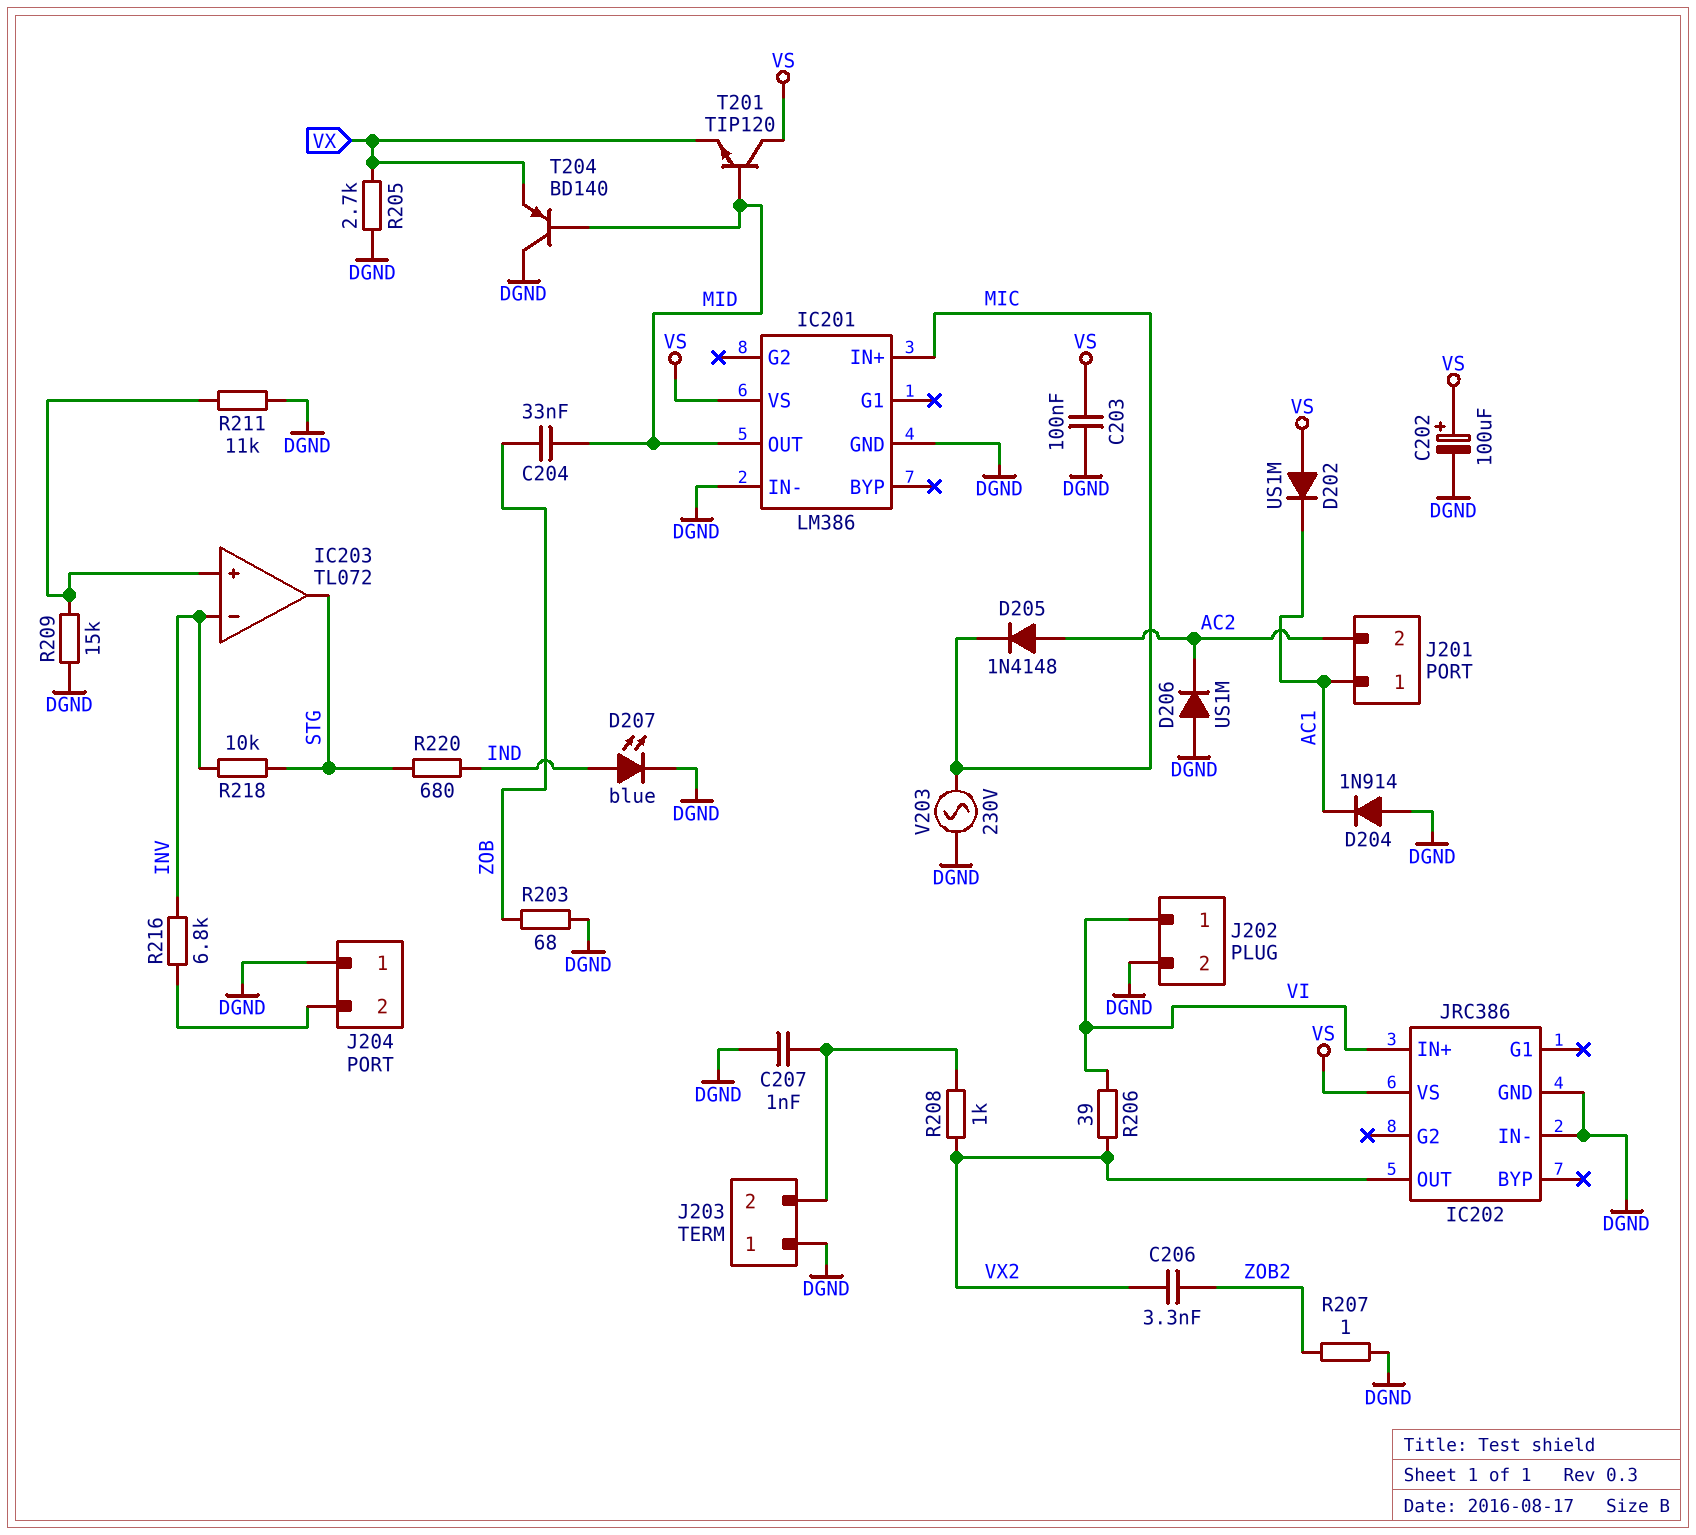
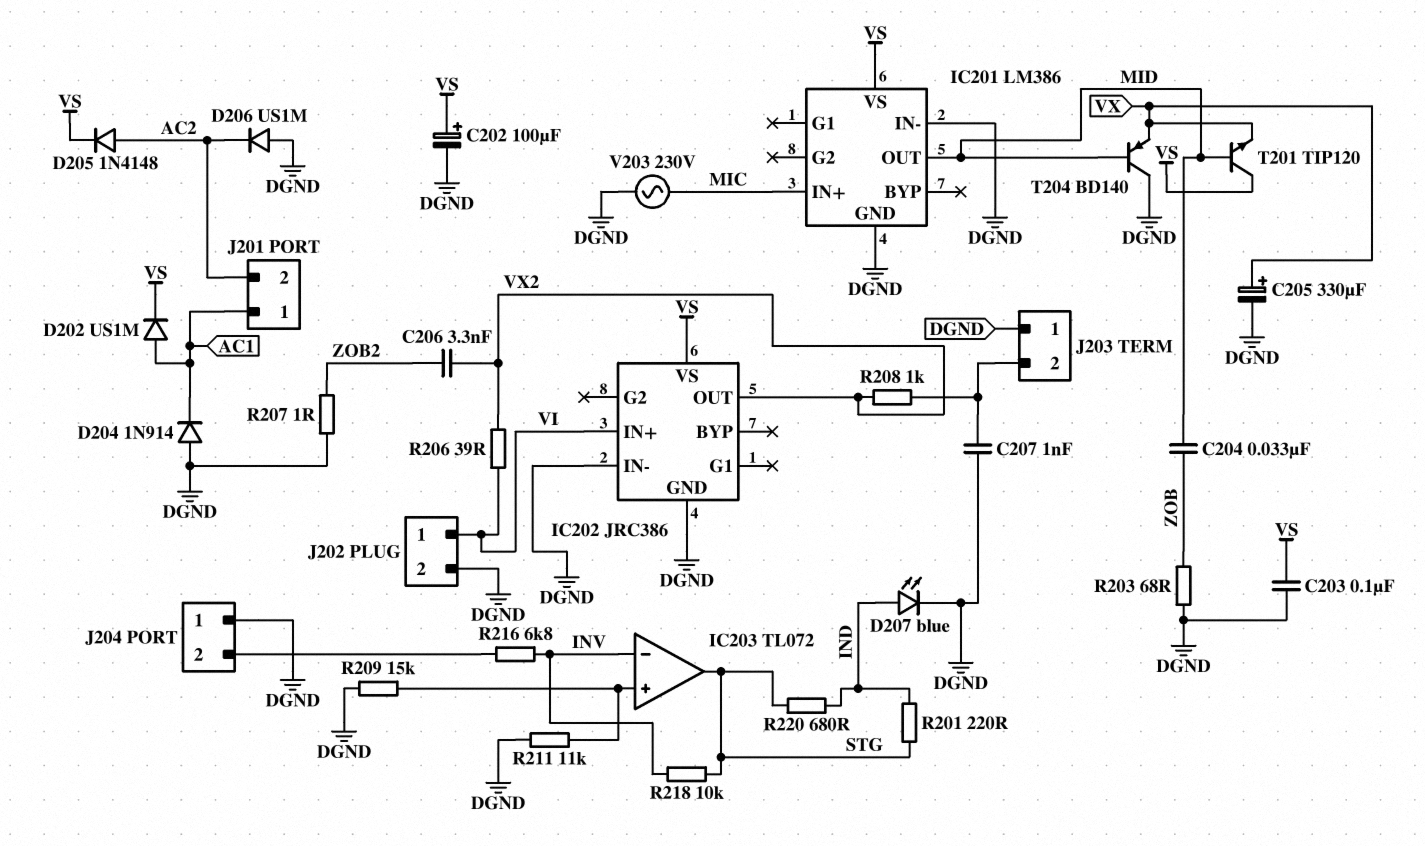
C205: none -> 330uF (plus VX, minus DGND)
D202: diode US1M (A VS, K AC1) -> diode US1M (A AC1, K VS)
D205: diode 1N4148 (A AC2, K MIC) -> diode 1N4148 (A AC2, K VS)
R201: none -> 220 (IND, STG)
R205: 2.7k (DGND, VX) -> none

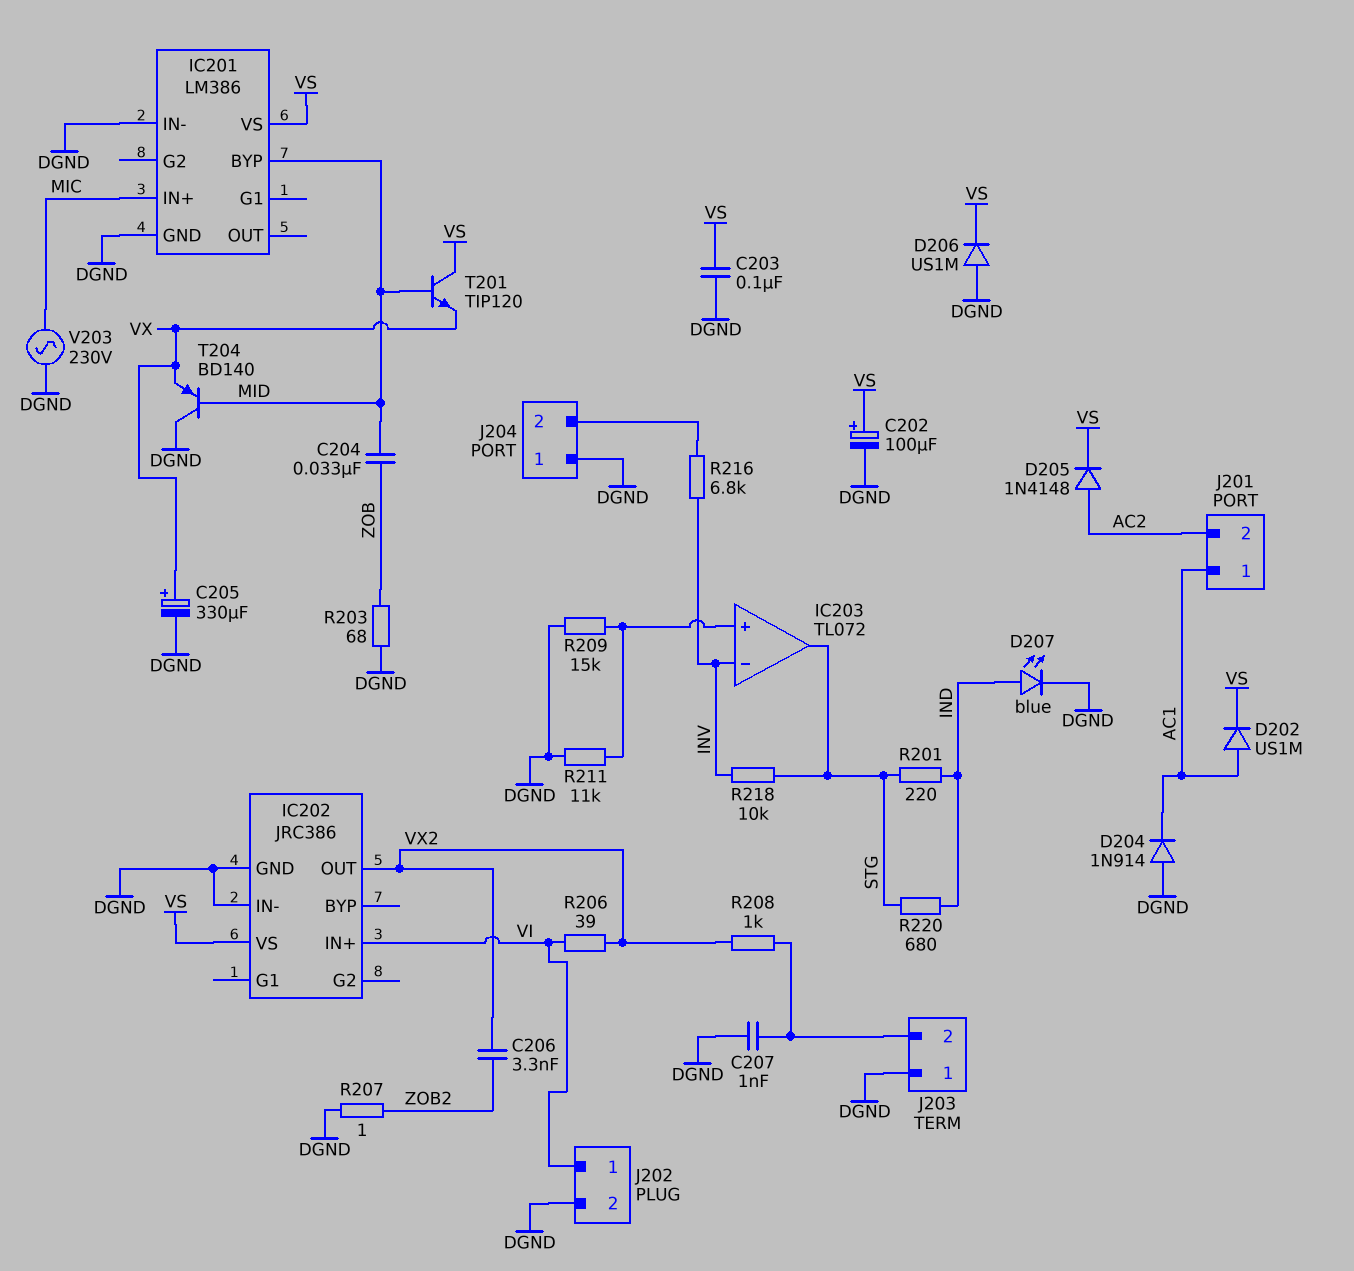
D206: diode US1M (A DGND, K AC2) -> diode US1M (A DGND, K VS)
IC201 pin BYP: none -> MID
IC201 pin OUT: MID -> none

